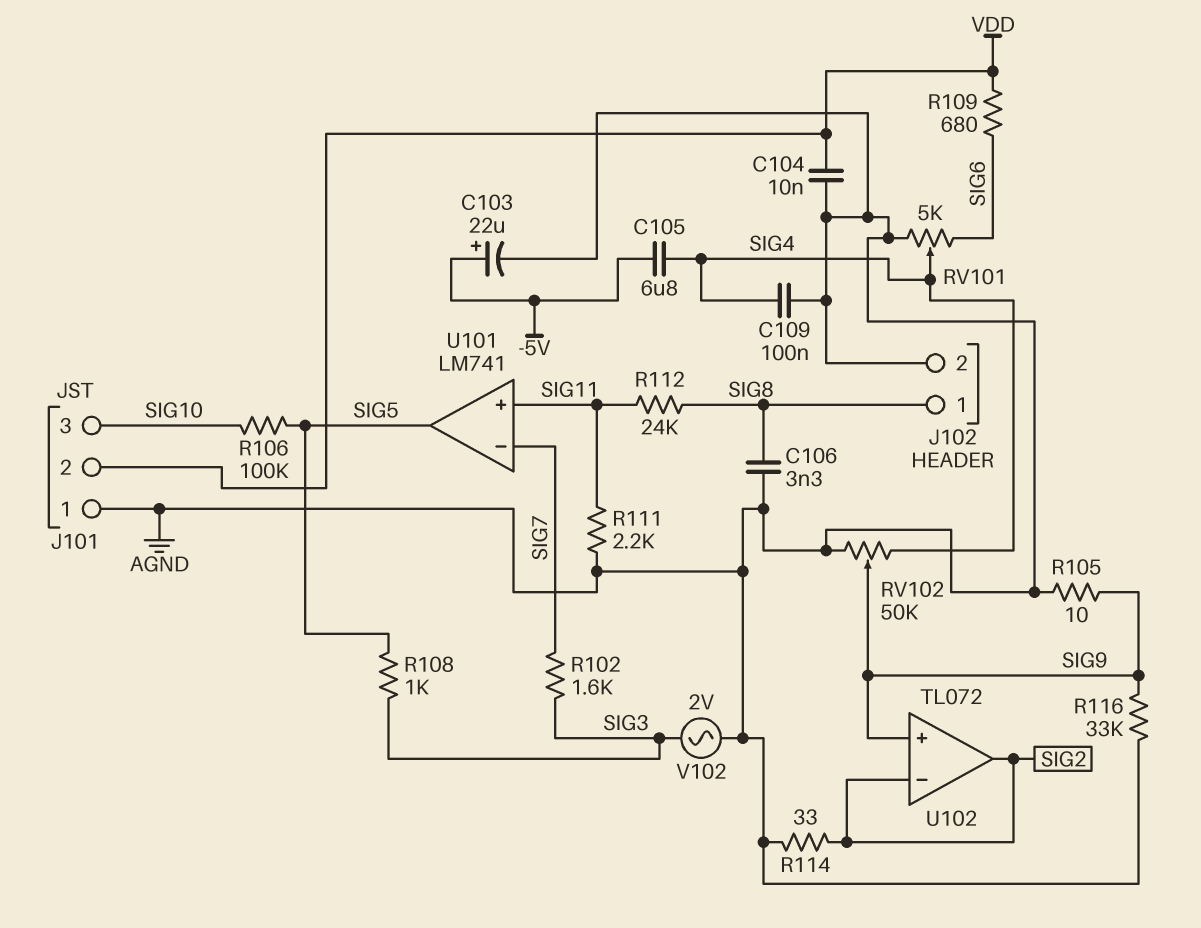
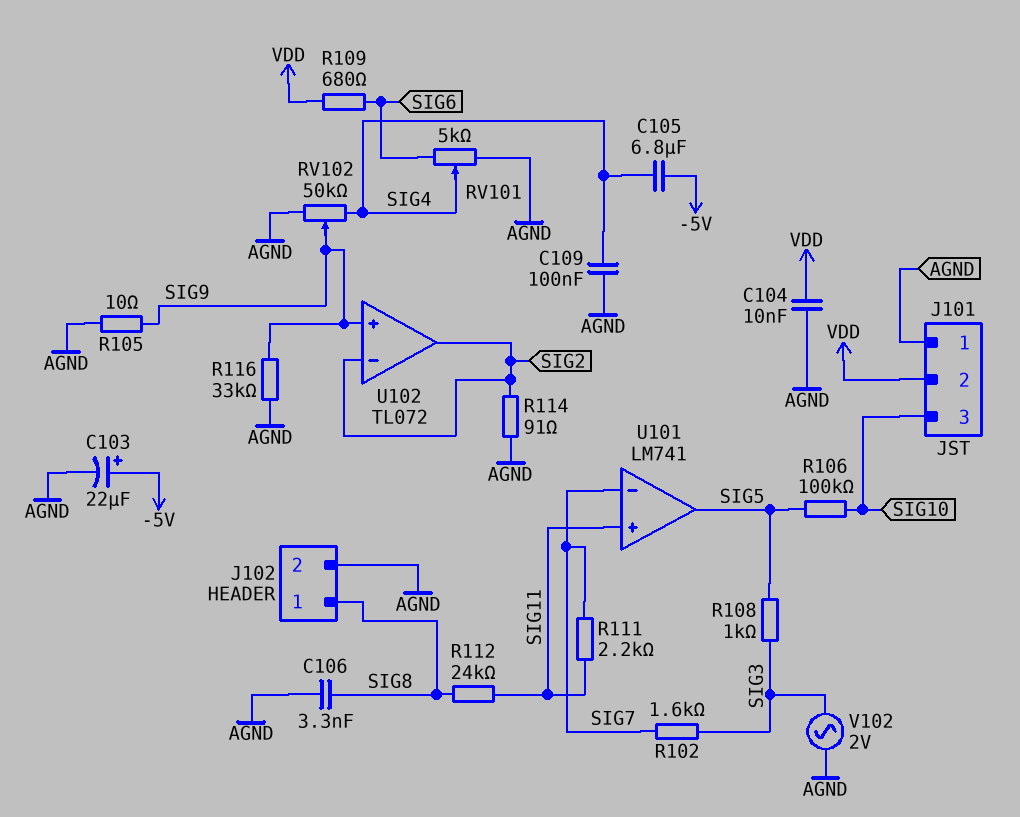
R111: 2.2k (AGND, SIG11) -> 2.2k (SIG7, SIG11)
R114: 33 (AGND, SIG2) -> 91 (AGND, SIG2)

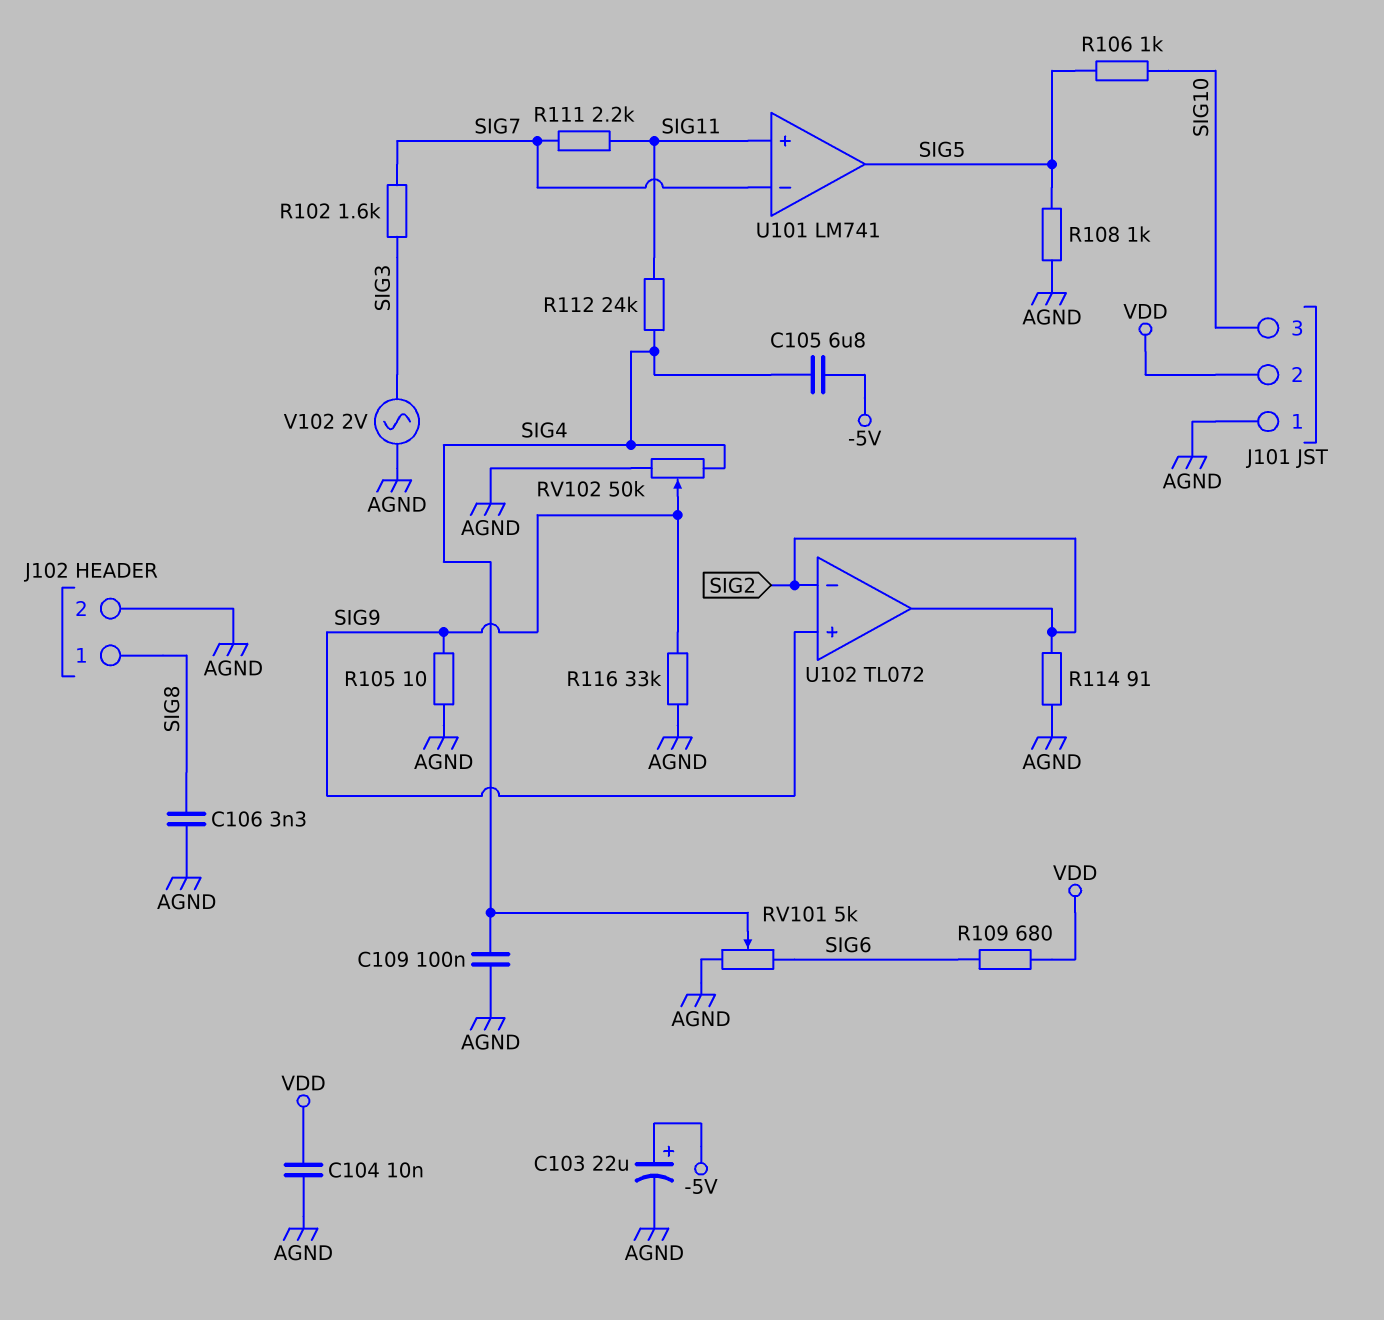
R106: 100k (SIG5, SIG10) -> 1k (SIG5, SIG10)
R108: 1k (SIG3, SIG5) -> 1k (AGND, SIG5)
R112: 24k (SIG8, SIG11) -> 24k (SIG4, SIG11)

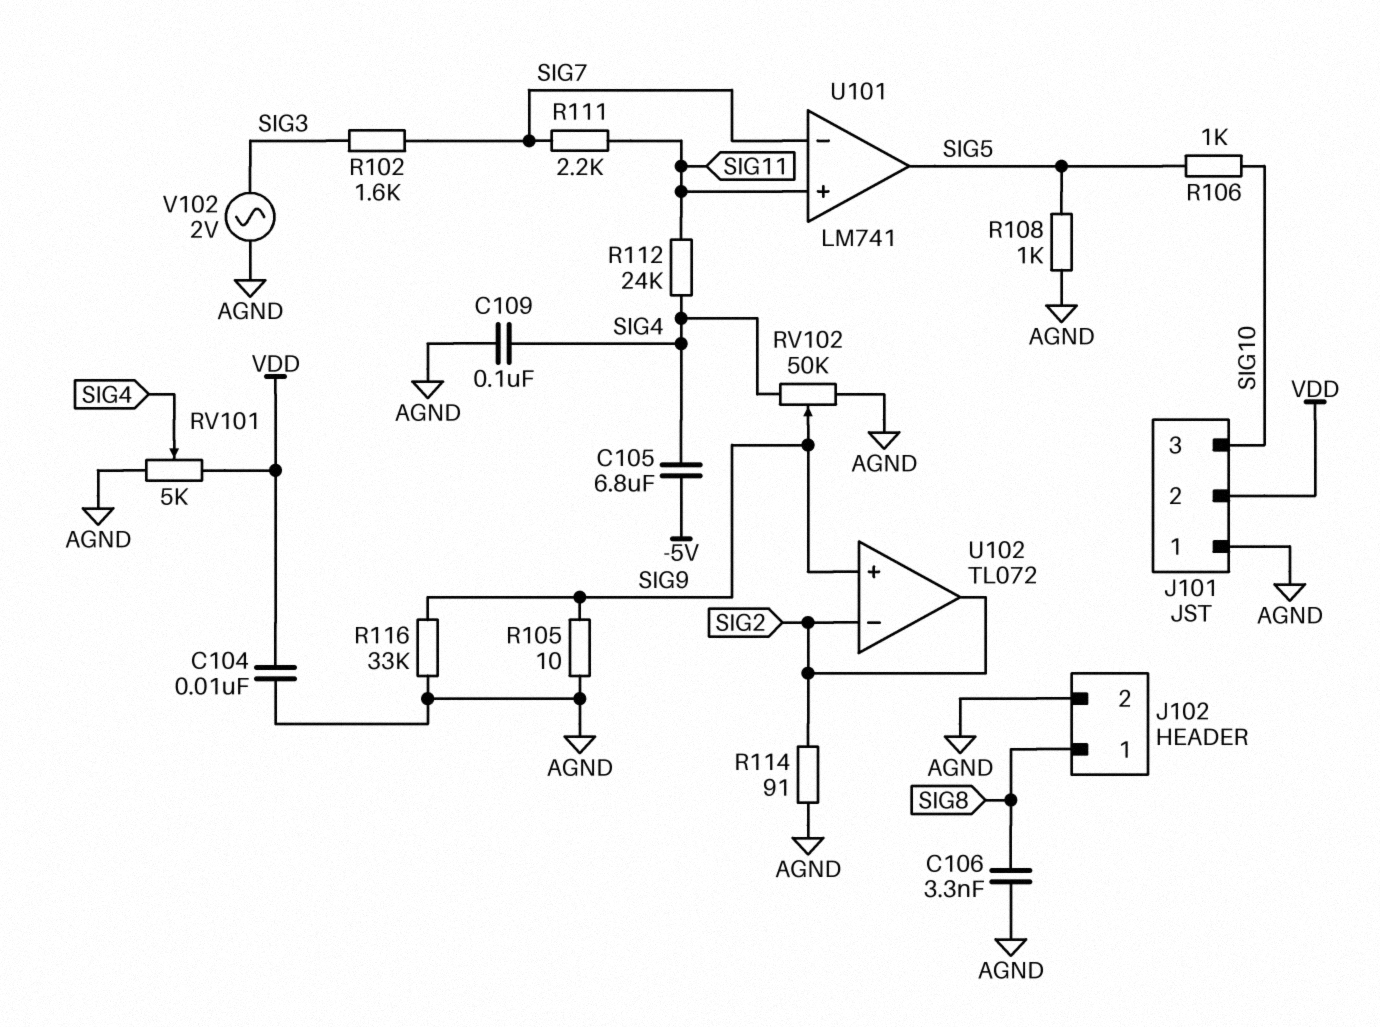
C103: 22uF (plus -5V, minus AGND) -> none
R109: 680 (SIG6, VDD) -> none
RV101: 5k (AGND, SIG6, wiper SIG4) -> 5k (AGND, VDD, wiper SIG4)

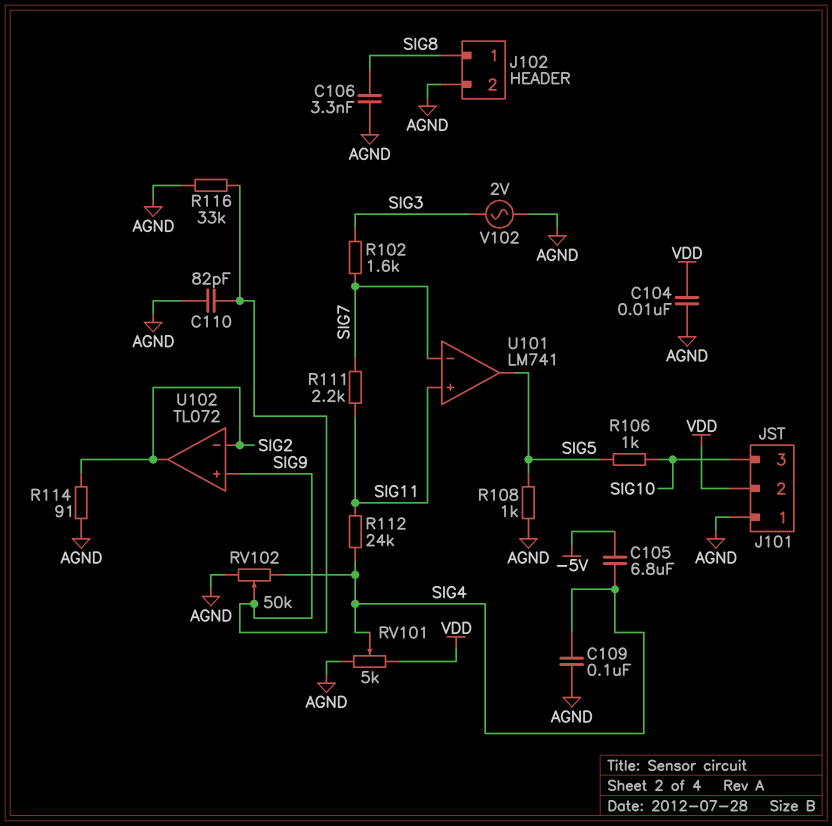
C110: none -> 82pF (AGND, SIG9)
R105: 10 (AGND, SIG9) -> none

